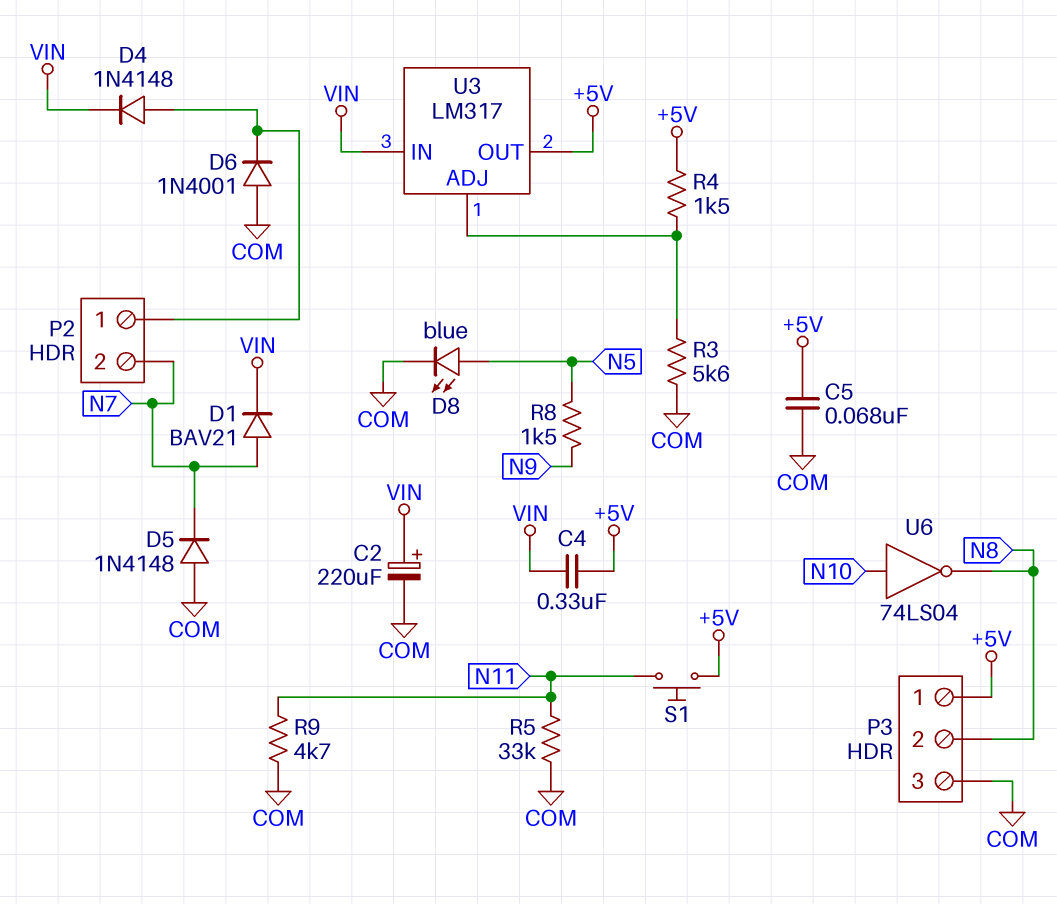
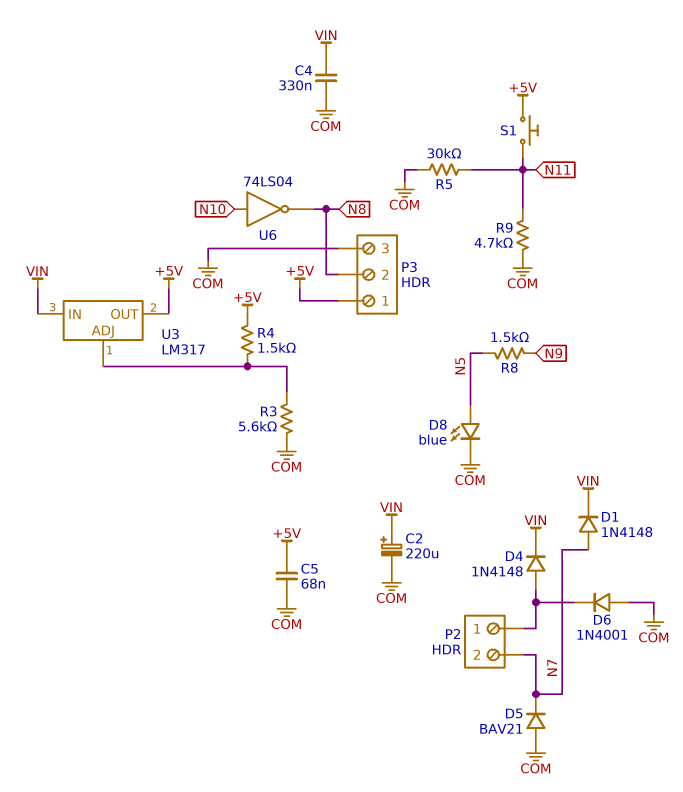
C4: 330nF (+5V, VIN) -> 330nF (COM, VIN)
D1: diode BAV21 (A N7, K VIN) -> diode 1N4148 (A N7, K VIN)
D5: diode 1N4148 (A COM, K N7) -> diode BAV21 (A COM, K N7)
R5: 33k (COM, N11) -> 30k (COM, N11)

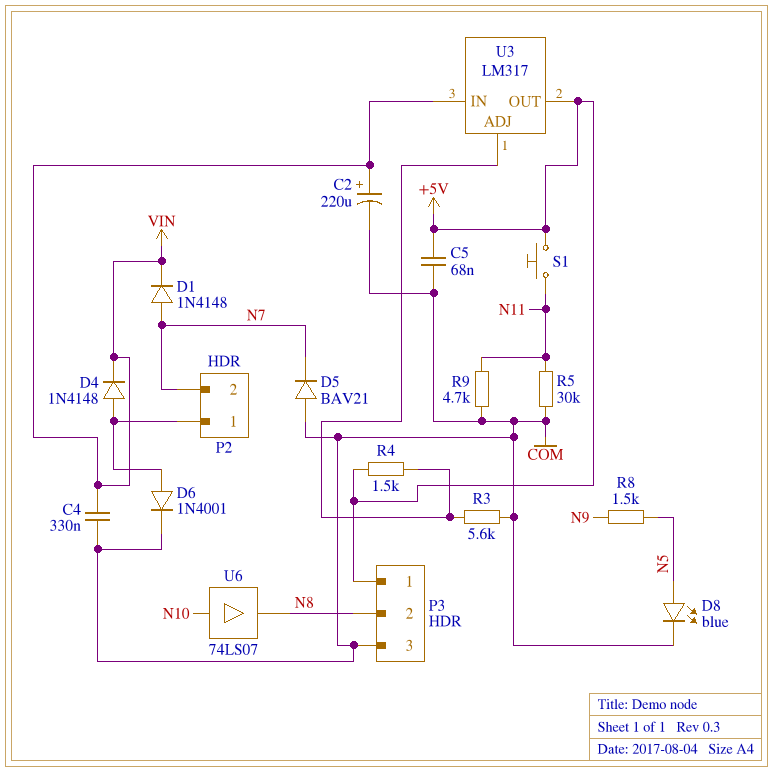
D6: diode 1N4001 (A COM, K P2/1) -> diode 1N4001 (A P2/1, K COM)
U6: NOT 74LS04 (in N10, out N8) -> buffer 74LS07 (in N10, out N8)

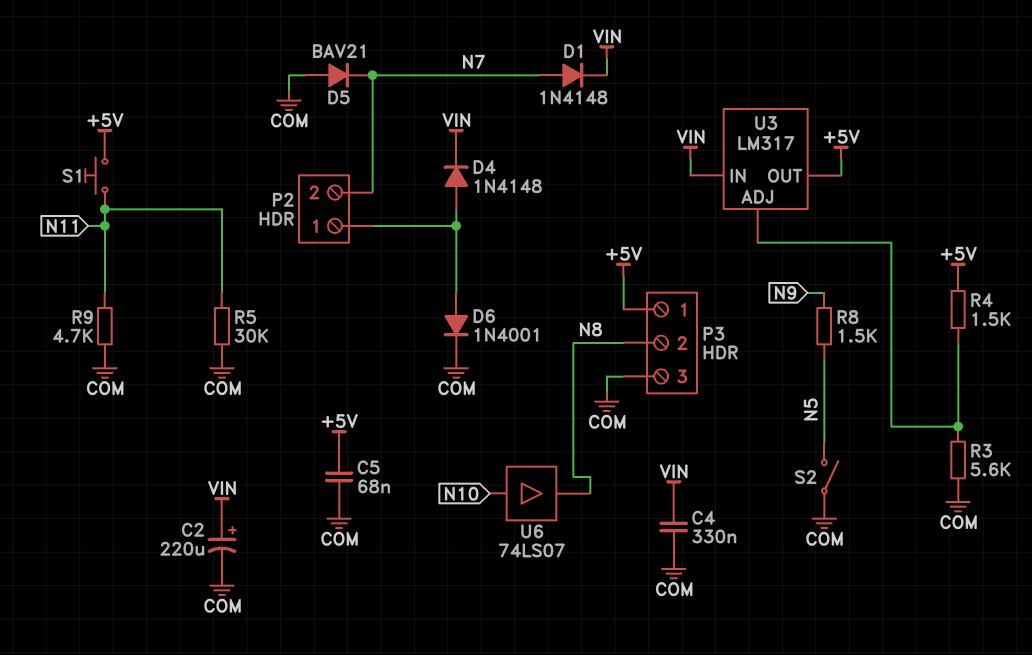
D8: LED blue (A N5, K COM) -> none
S2: none -> switch (COM, N5)

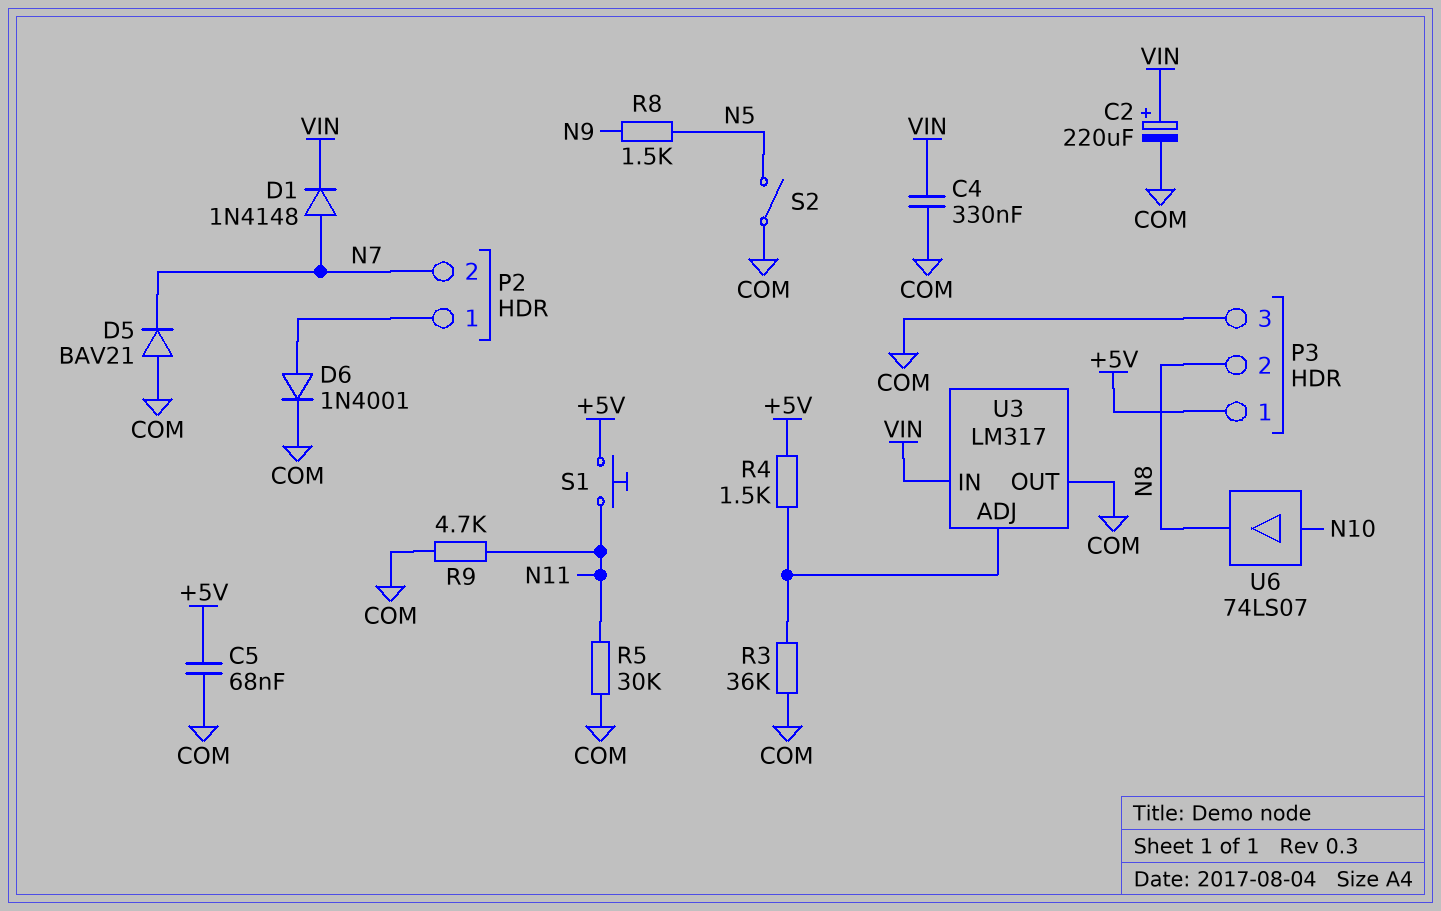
D4: diode 1N4148 (A P2/1, K VIN) -> none
R3: 5.6k (COM, U3/ADJ) -> 36k (COM, U3/ADJ)
U3 pin OUT: +5V -> COM

